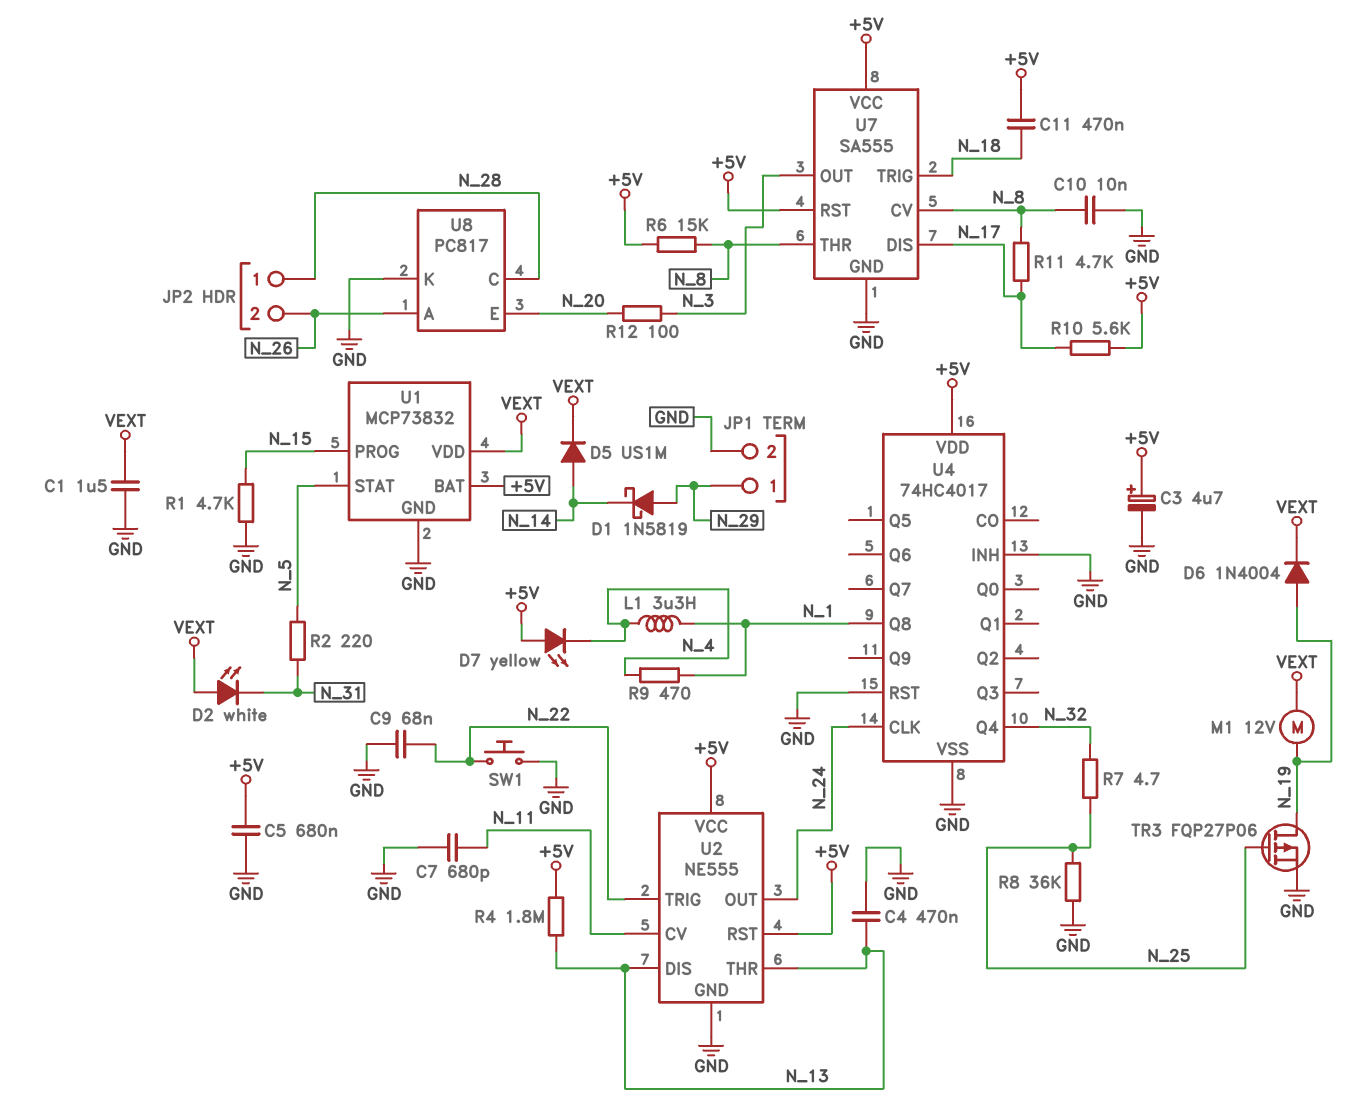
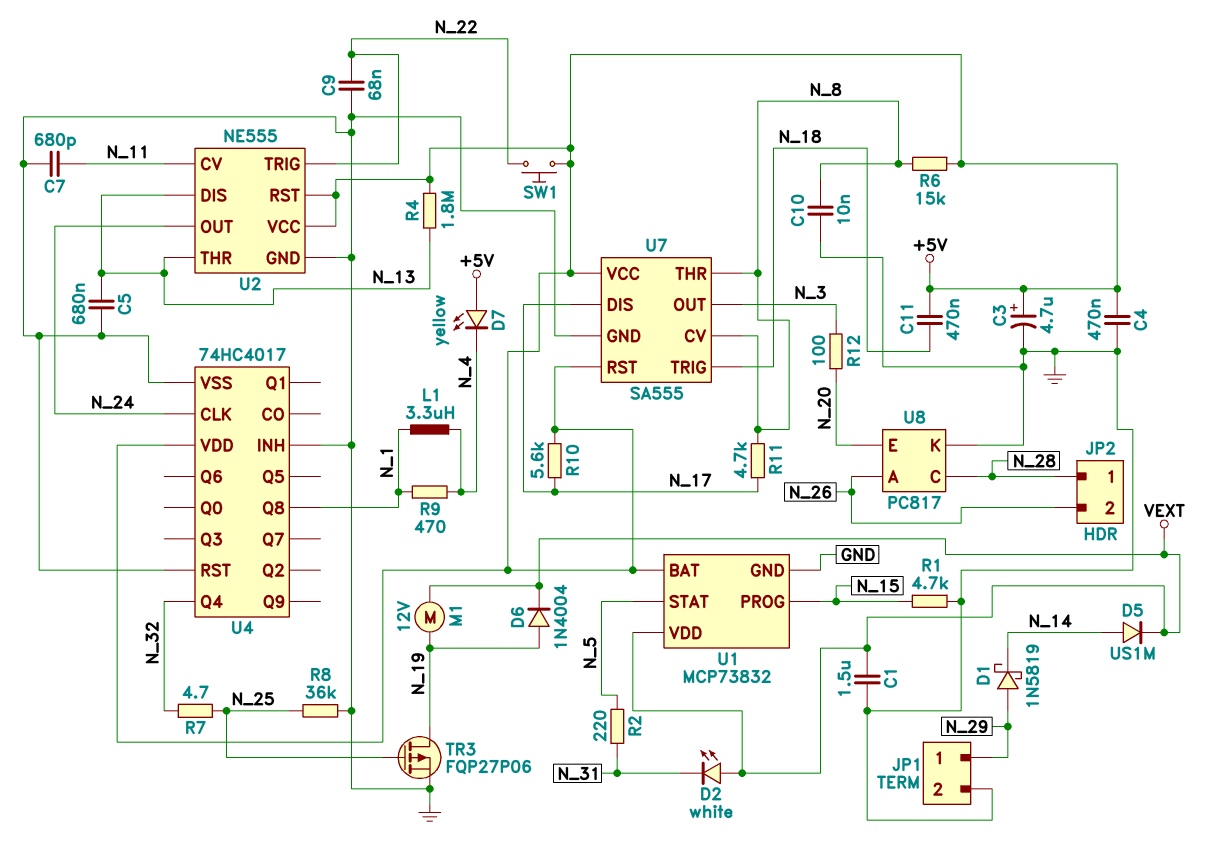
C4: 470nF (GND, N_13) -> 470nF (+5V, GND)
C5: 680nF (+5V, GND) -> 680nF (GND, N_13)
SW1: button (GND, N_22) -> button (+5V, N_22)

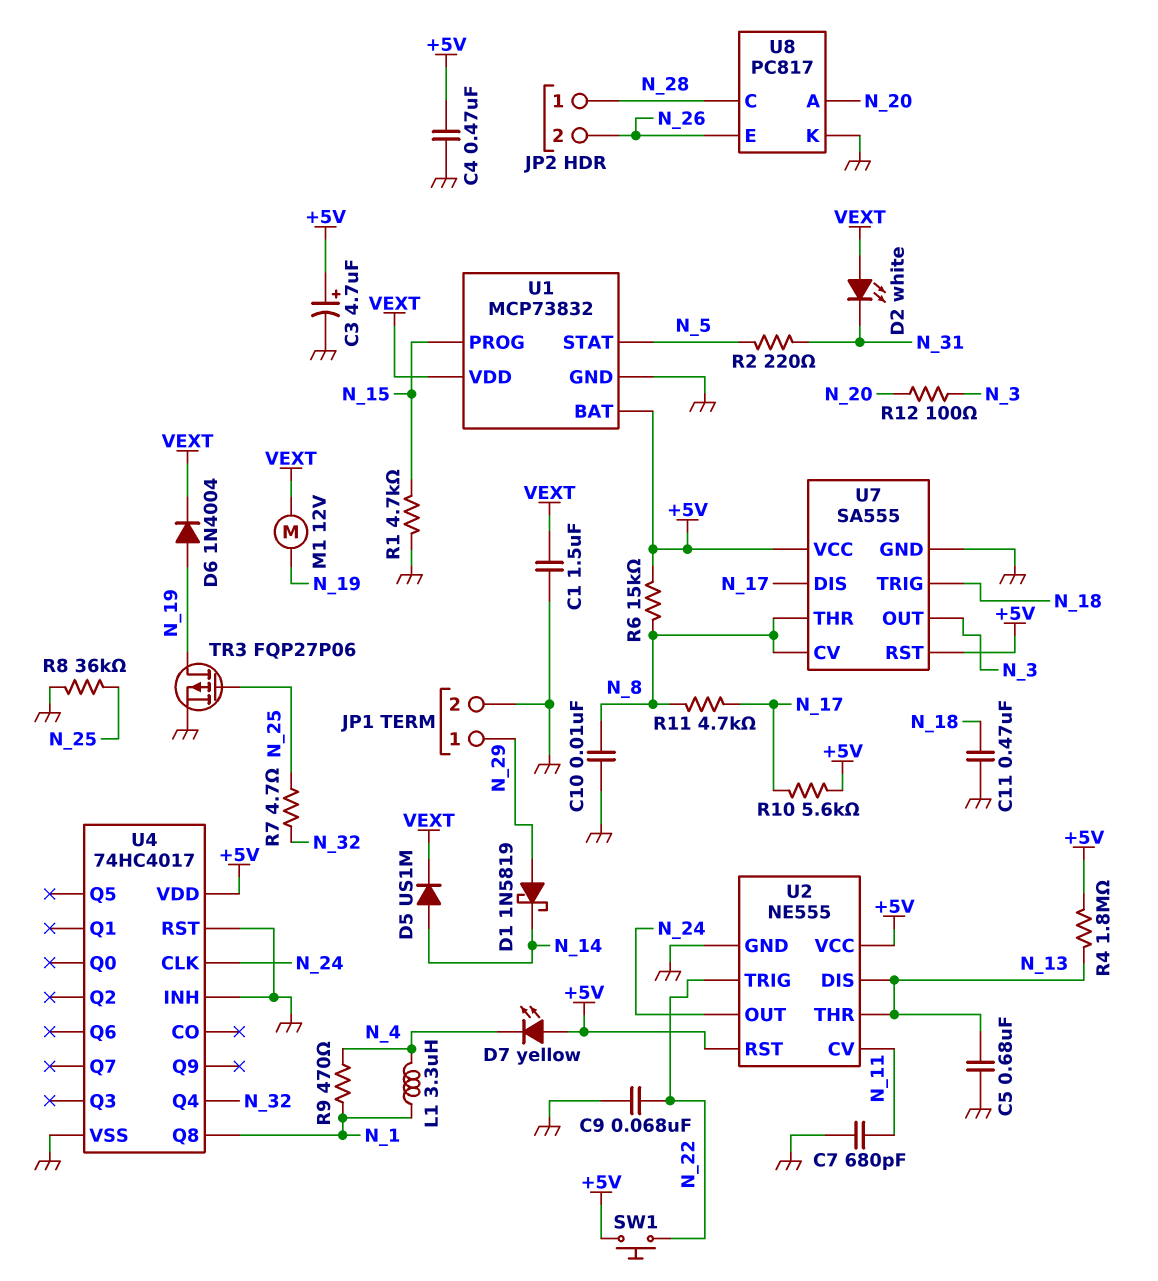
C11: 470nF (+5V, N_18) -> 470nF (GND, N_18)
U8 pin A: N_26 -> N_20
U8 pin E: N_20 -> N_26

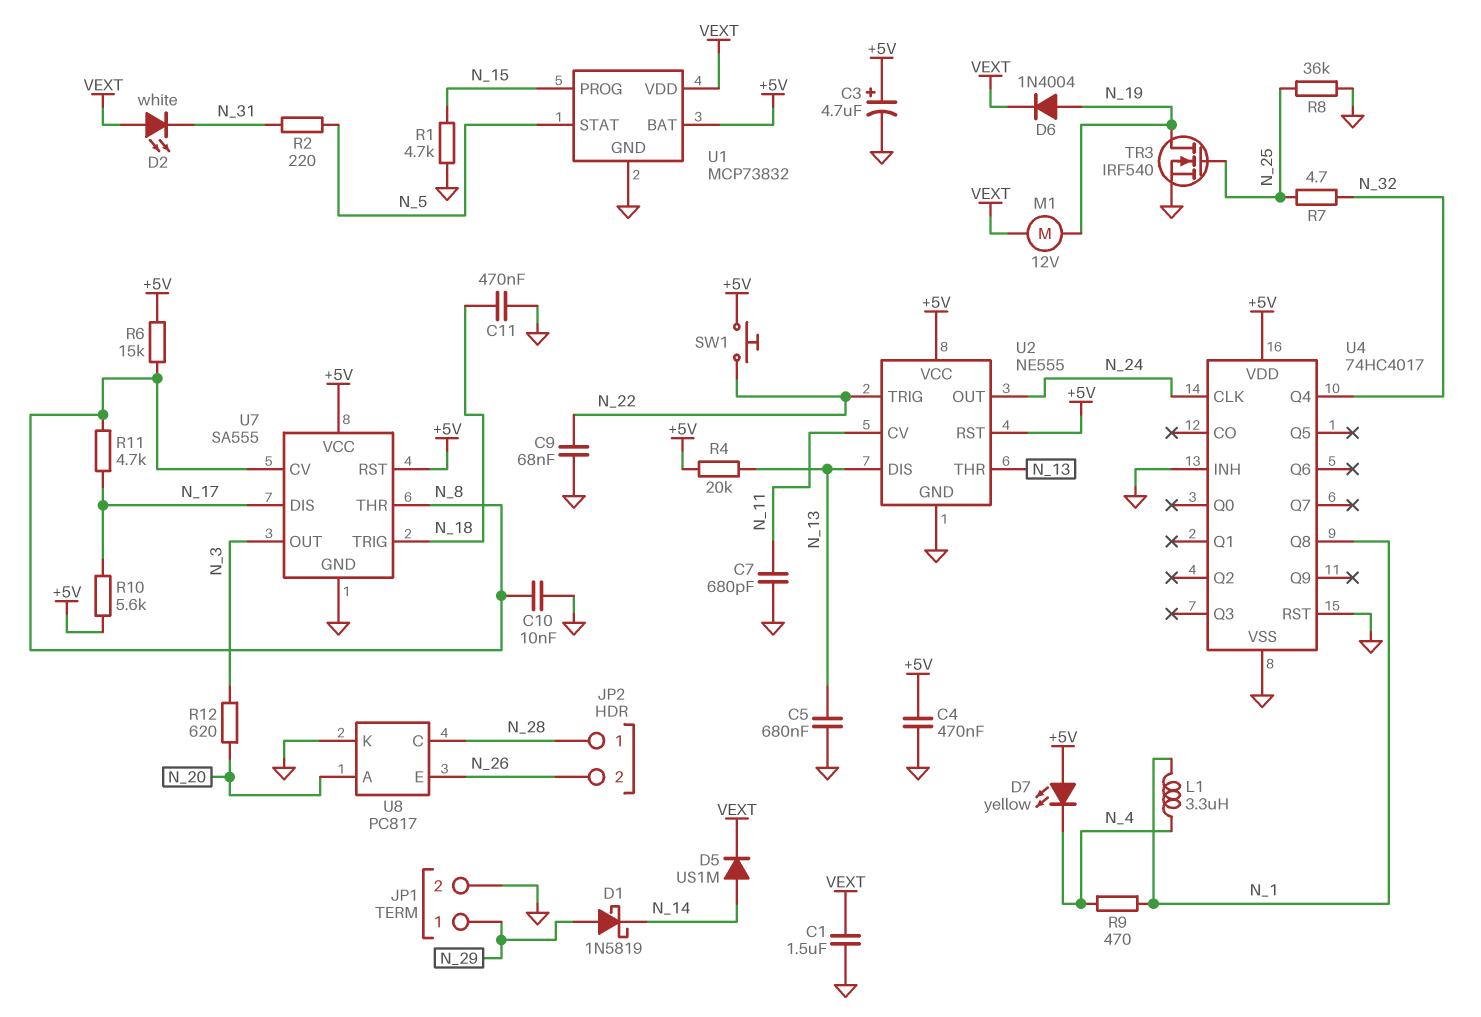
R4: 1.8M (+5V, N_13) -> 20k (+5V, N_13)
R12: 100 (N_3, N_20) -> 620 (N_3, N_20)
TR3: PMOS FQP27P06 (G N_25, D N_19, S GND) -> NMOS IRF540 (G N_25, D N_19, S GND)

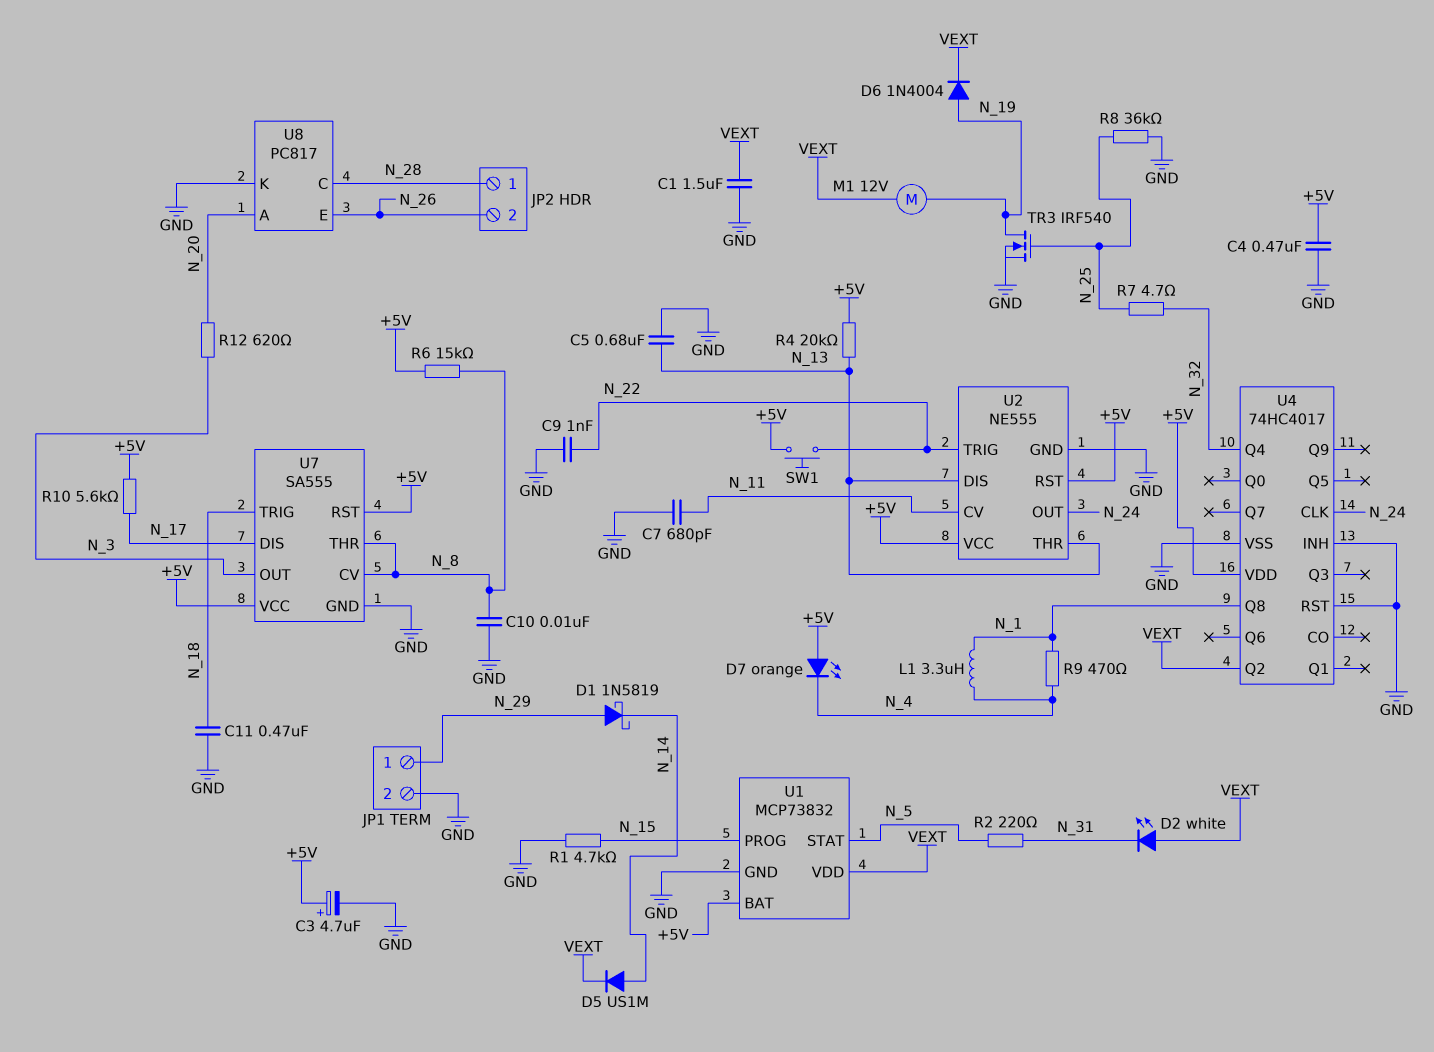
C9: 68nF (GND, N_22) -> 1nF (GND, N_22)
D7: LED yellow (A +5V, K N_4) -> LED orange (A +5V, K N_4)
R11: 4.7k (N_8, N_17) -> none
U4 pin Q2: none -> VEXT

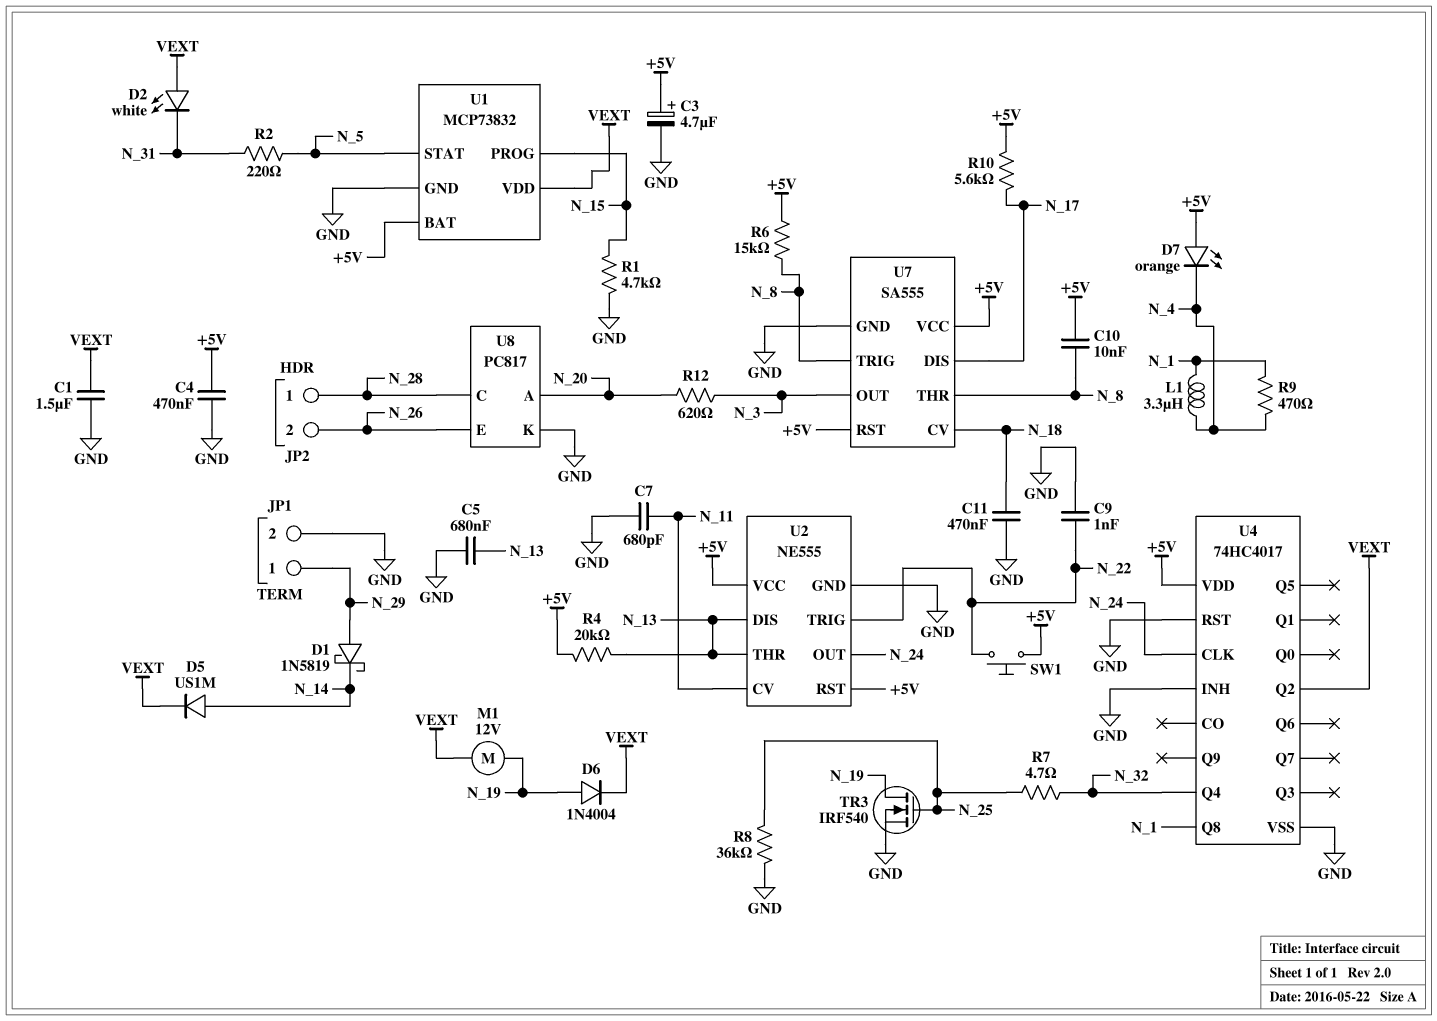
C10: 10nF (GND, N_8) -> 10nF (+5V, N_8)
U7 pin CV: N_8 -> N_18
U7 pin TRIG: N_18 -> N_8

